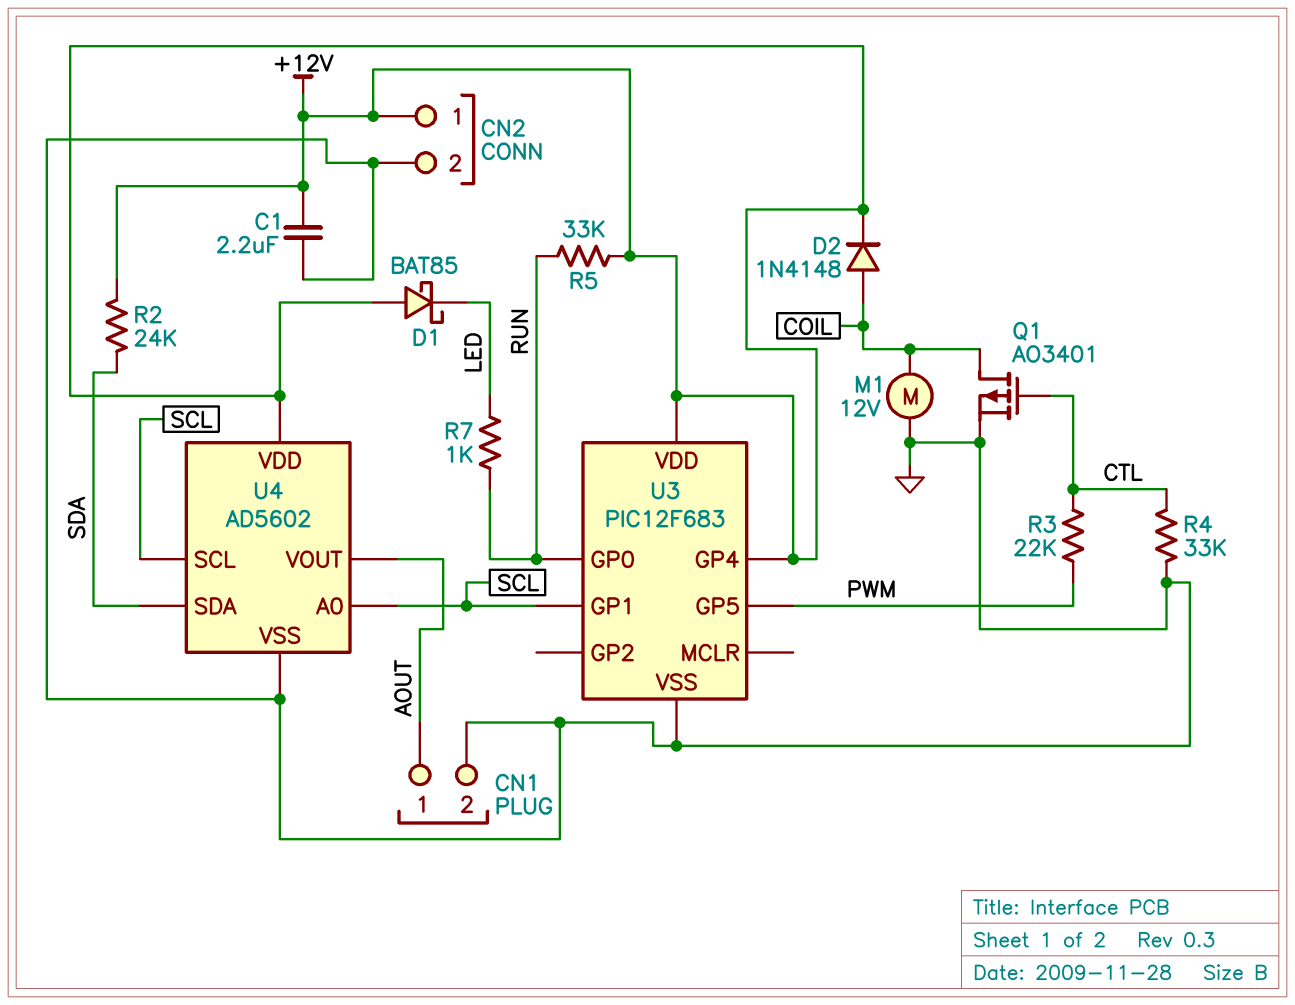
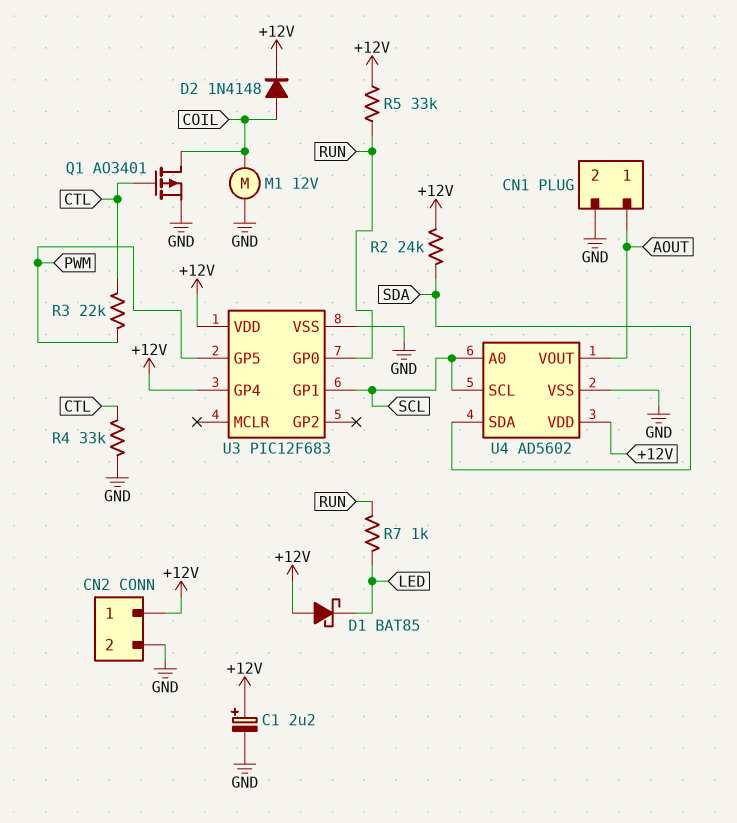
C1: 2.2uF (+12V, GND) -> 2.2uF (plus +12V, minus GND)

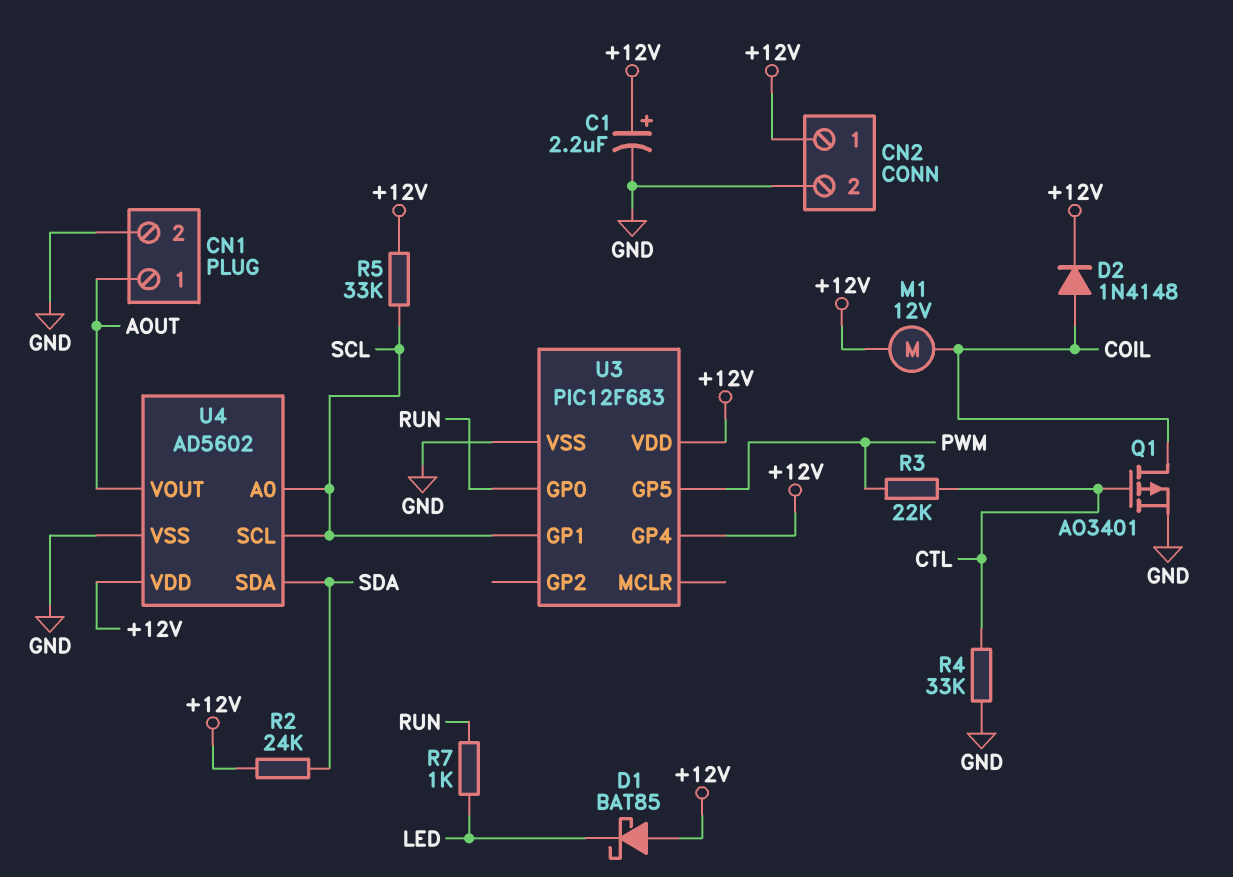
M1: motor 12V (COIL, GND) -> motor 12V (+12V, COIL)
R5: 33k (+12V, RUN) -> 33k (+12V, SCL)

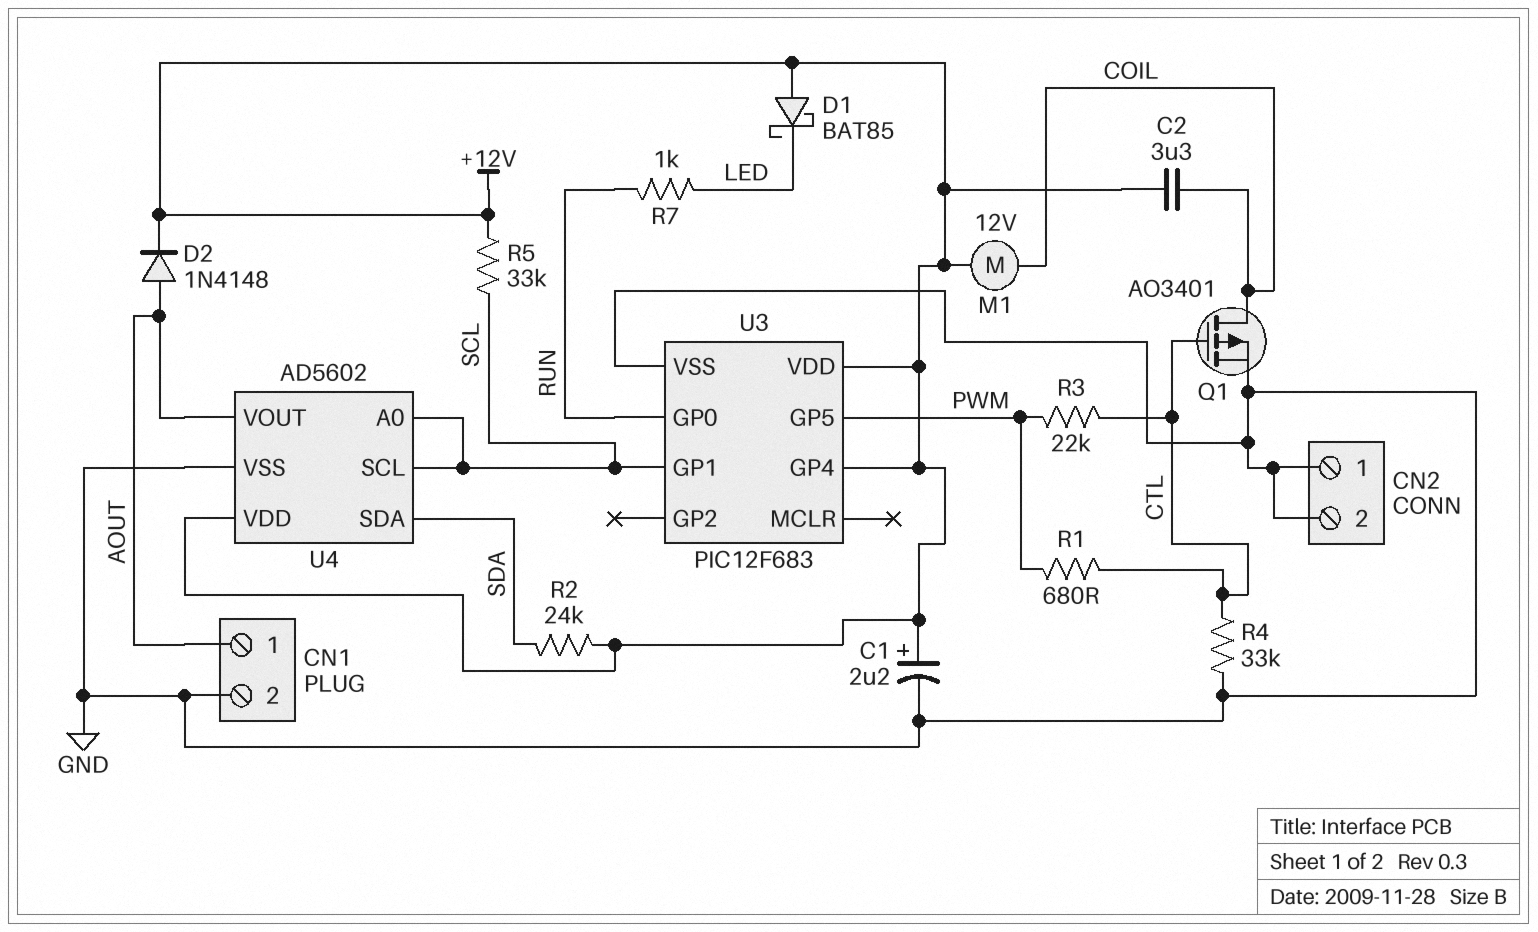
C2: none -> 3.3uF (+12V, COIL)
CN2 pin 1: +12V -> GND
D2: diode 1N4148 (A COIL, K +12V) -> diode 1N4148 (A AOUT, K +12V)
R1: none -> 680 (CTL, PWM)

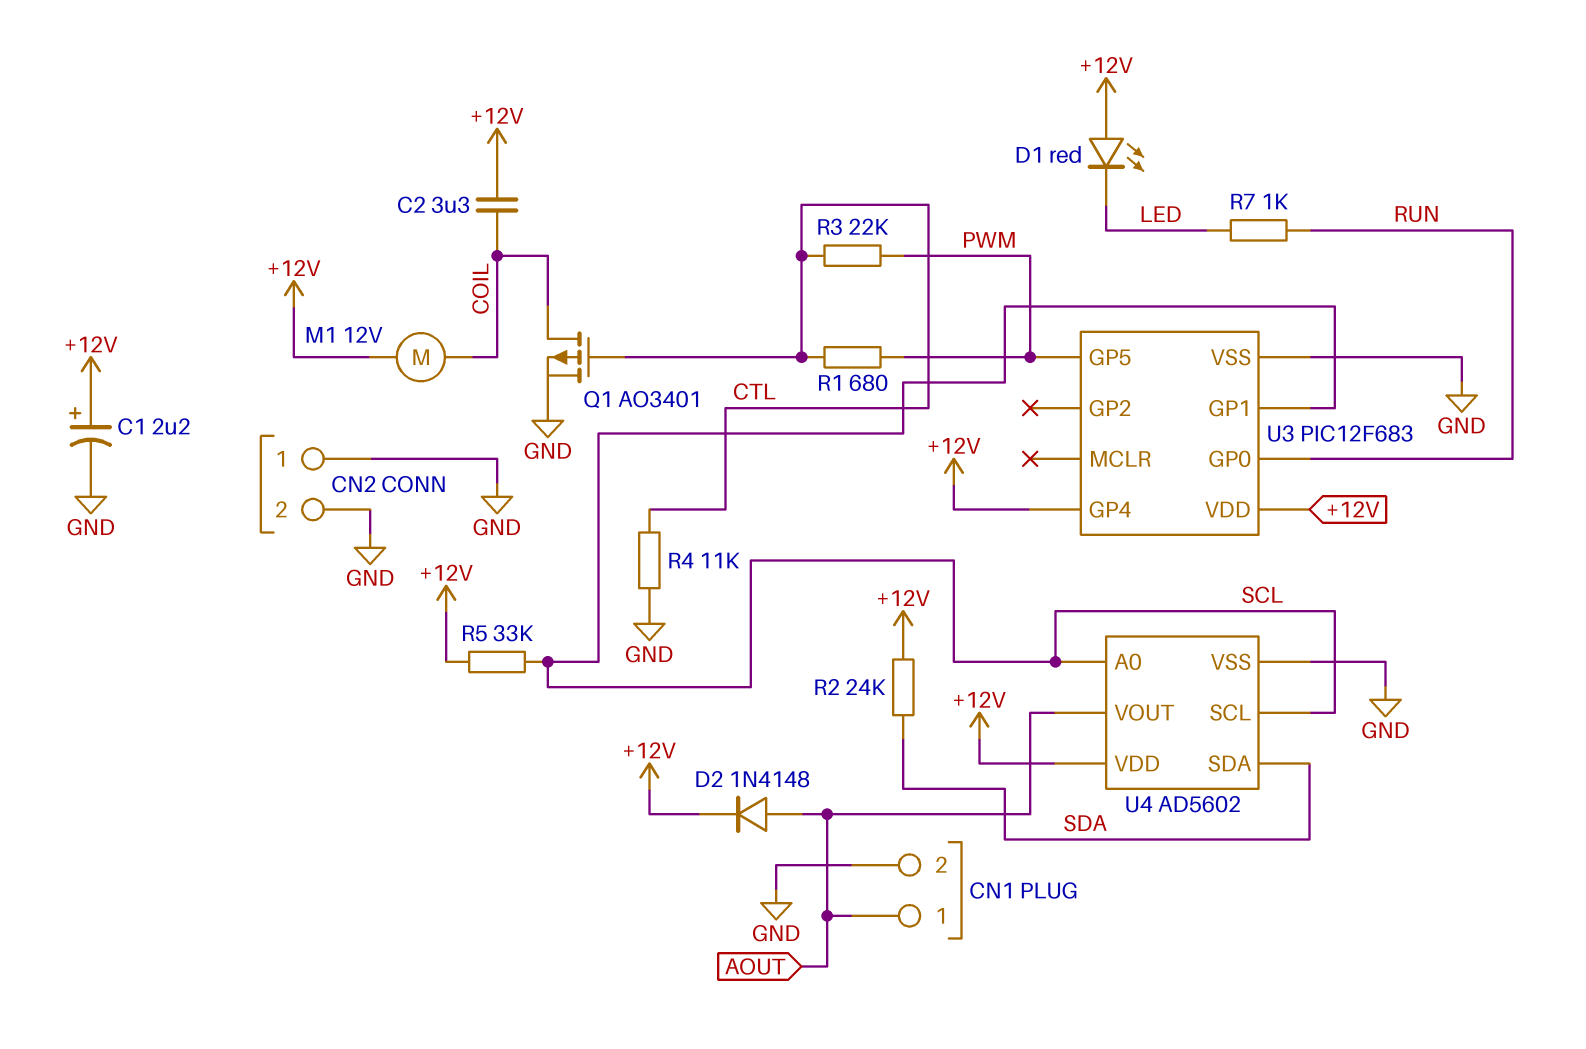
D1: schottky BAT85 (A +12V, K LED) -> LED red (A +12V, K LED)
R4: 33k (CTL, GND) -> 11k (CTL, GND)

